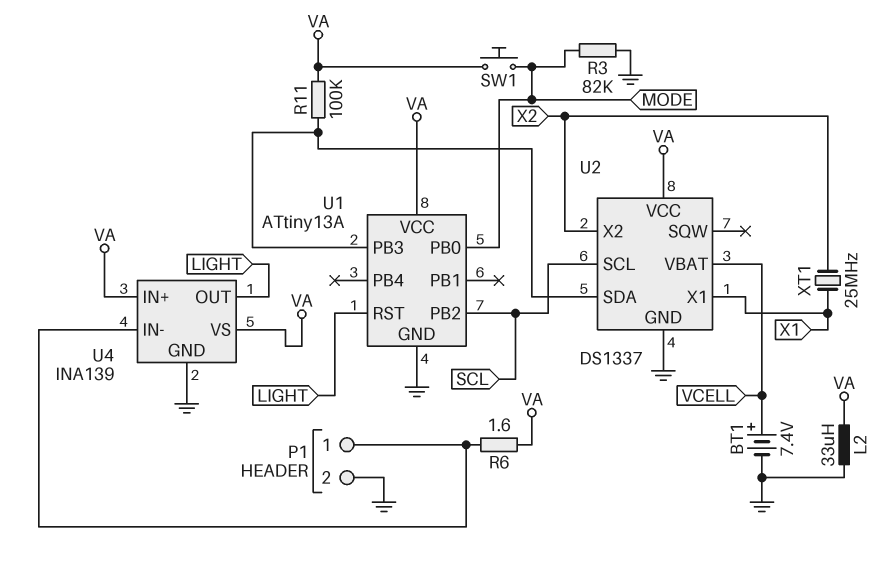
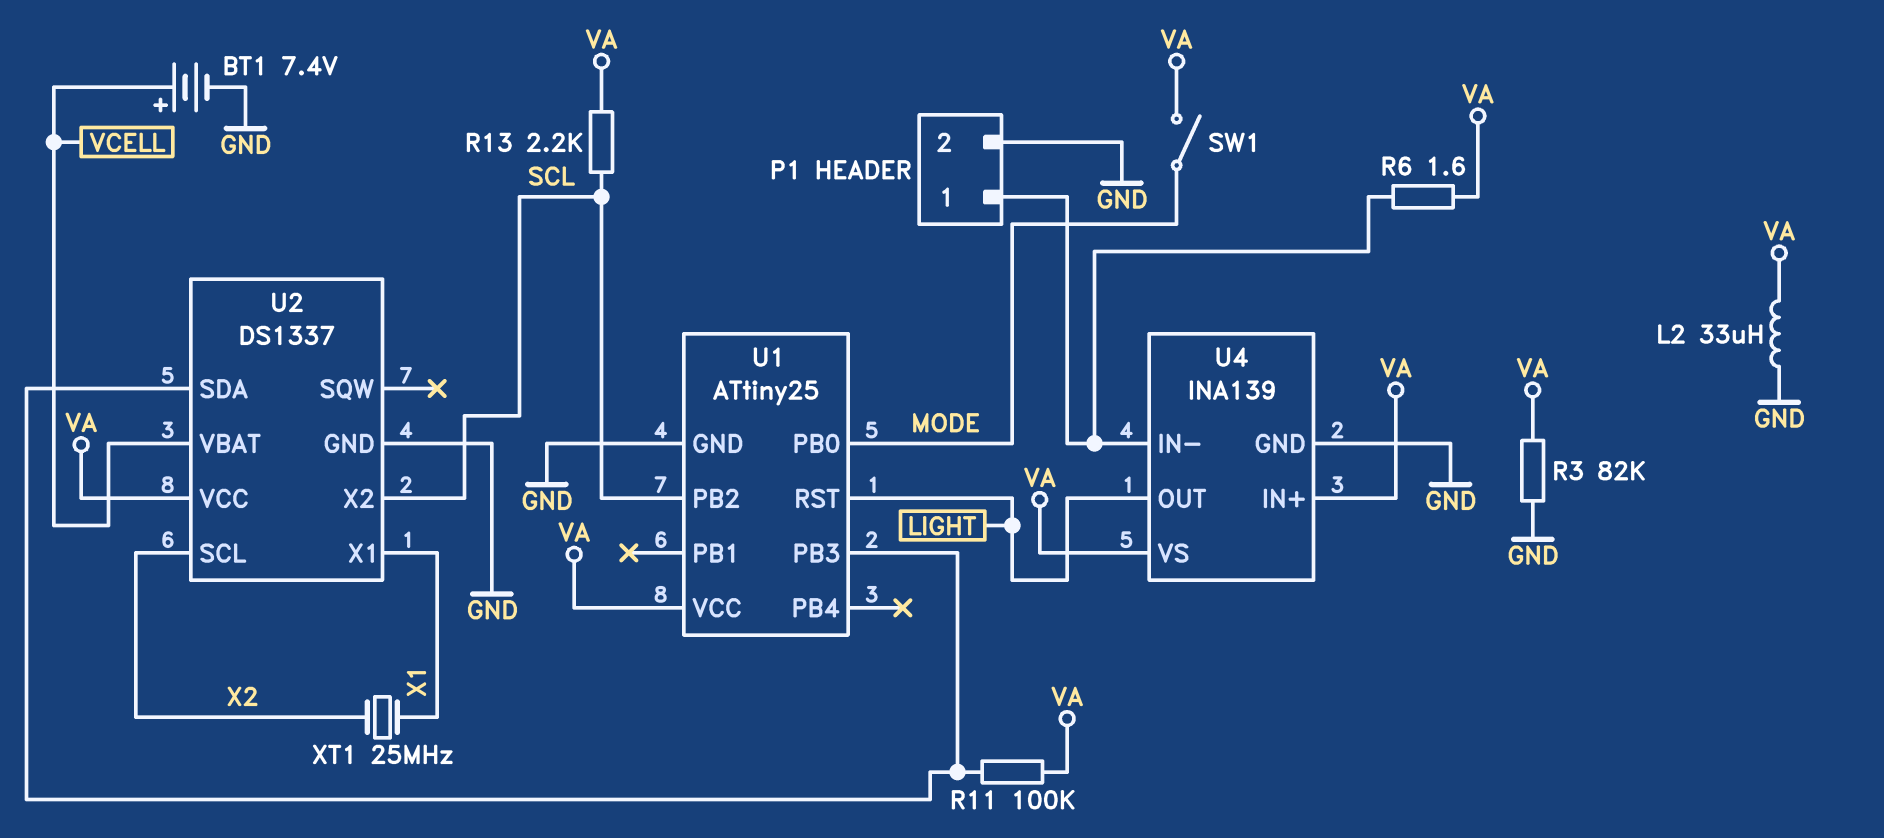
R3: 82k (GND, MODE) -> 82k (GND, VA)
R13: none -> 2.2k (SCL, VA)
SW1: button (MODE, VA) -> switch (MODE, VA)
U1: ATtiny13A -> ATtiny25
U2 pin SCL: SCL -> X2
U2 pin X2: X2 -> SCL

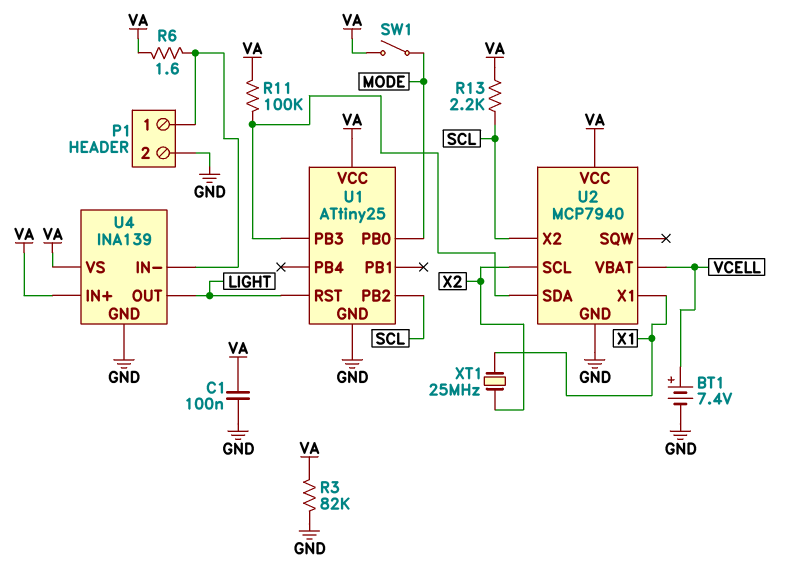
C1: none -> 100nF (GND, VA)
L2: 33uH (GND, VA) -> none
U2: DS1337 -> MCP7940

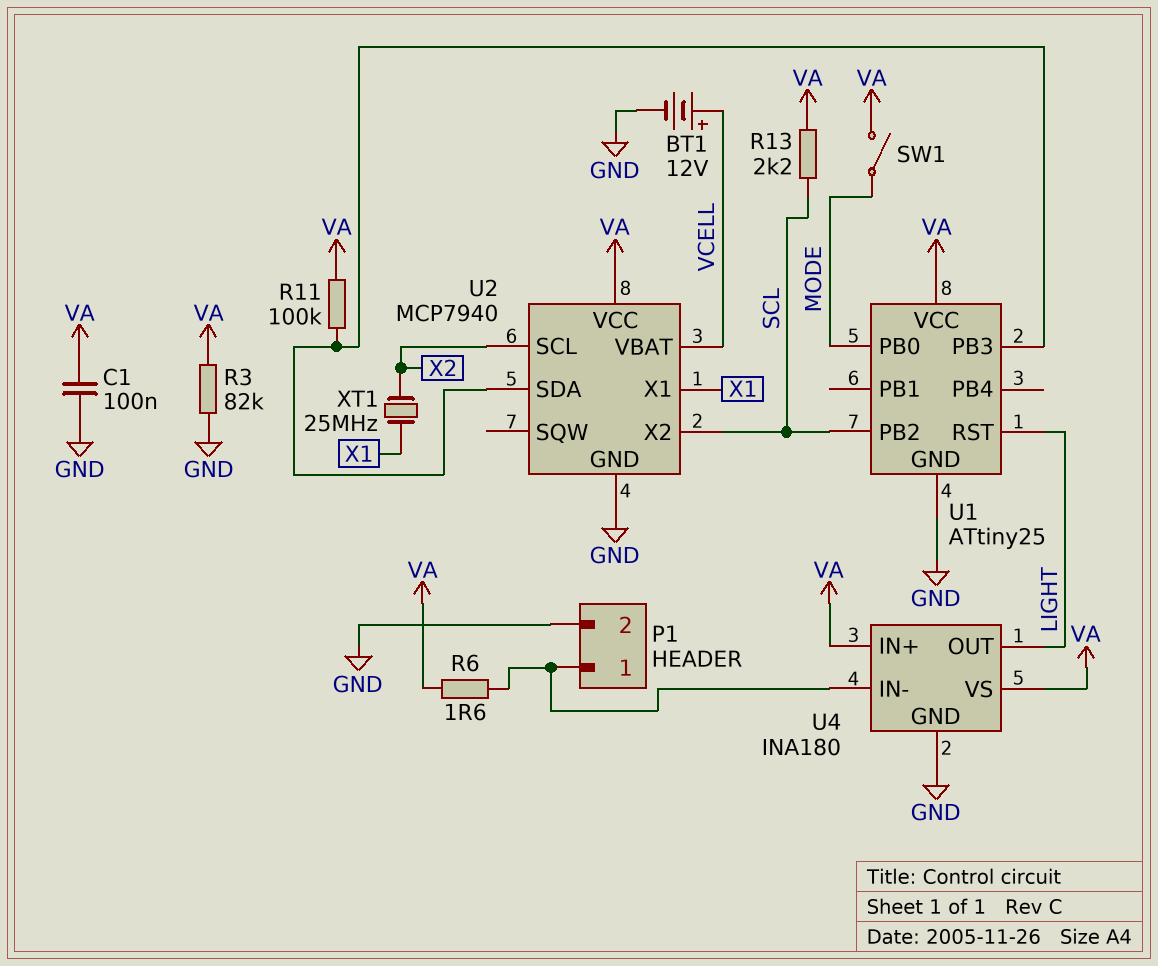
BT1: 7.4V (plus VCELL, minus GND) -> 12V (plus VCELL, minus GND)
U4: INA139 -> INA180

